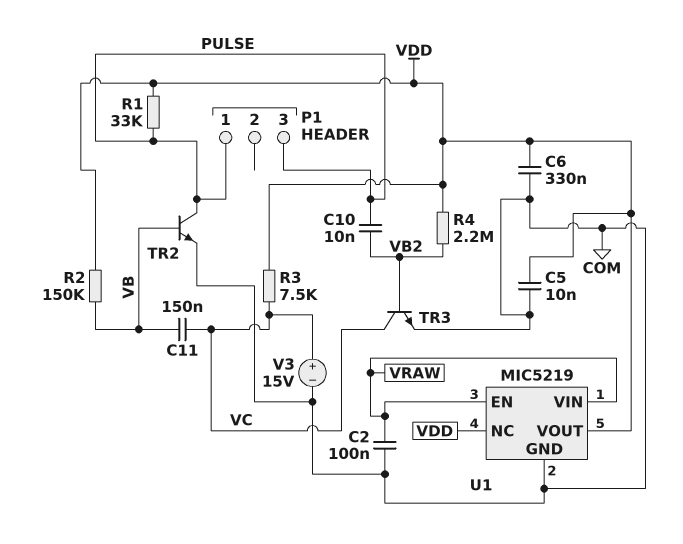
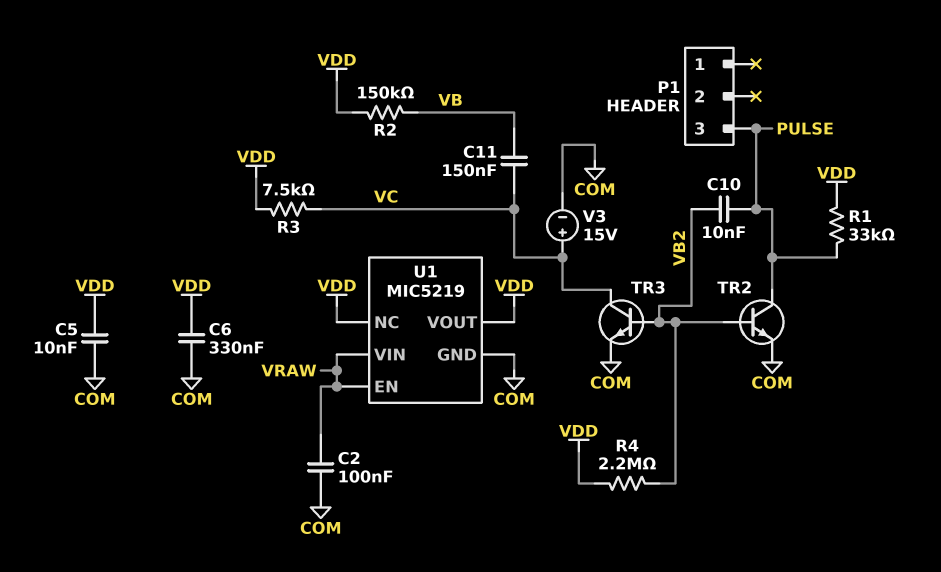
P1 pin 1: PULSE -> none
TR2: NPN (B VB, C PULSE, E COM) -> NPN (B VB2, C PULSE, E COM)

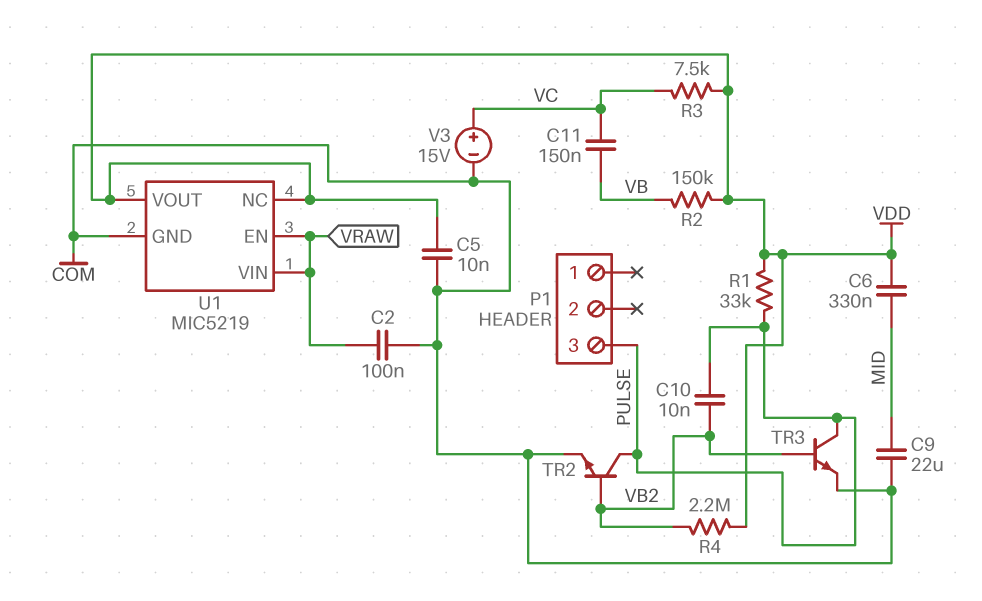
C6: 330nF (COM, VDD) -> 330nF (MID, VDD)
C9: none -> 22uF (COM, MID)
TR3: NPN (B VB2, C VC, E COM) -> NPN (B VB2, C PULSE, E COM)

